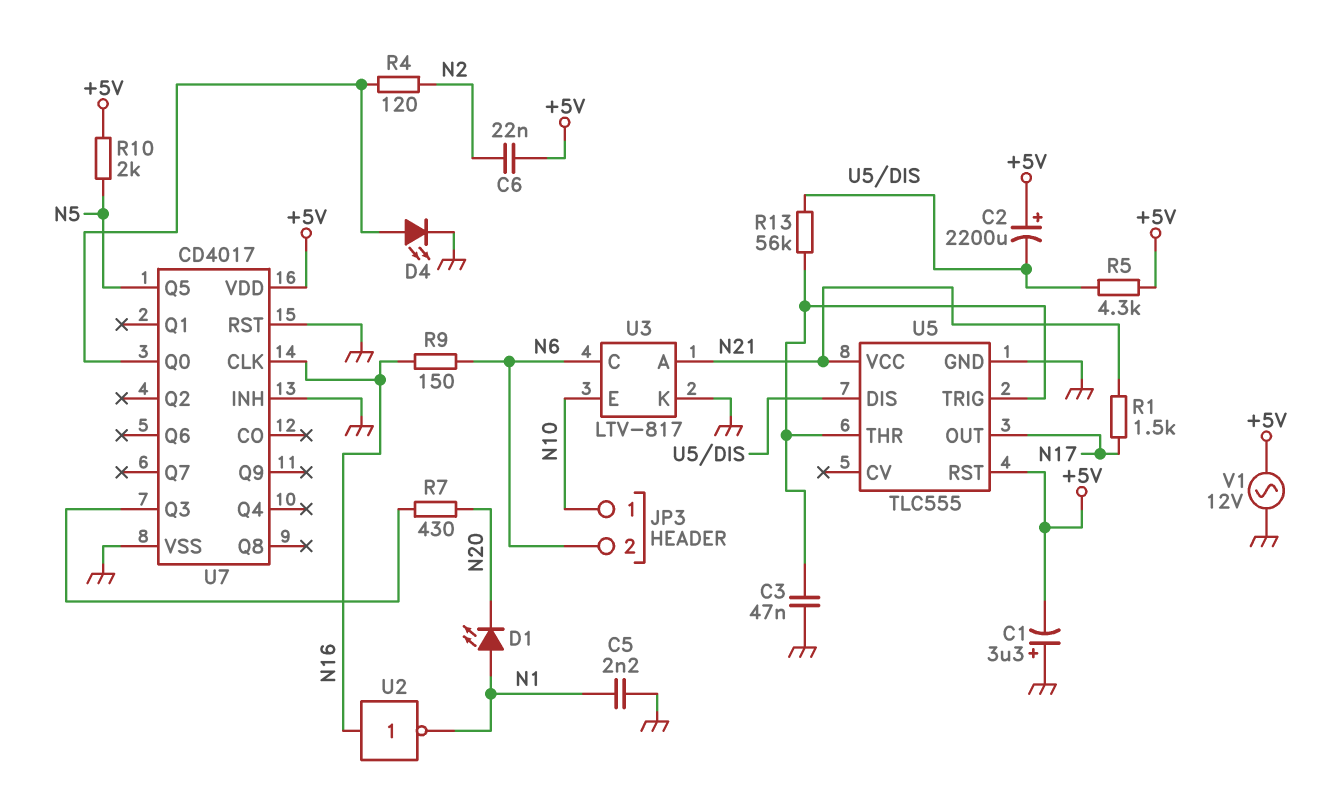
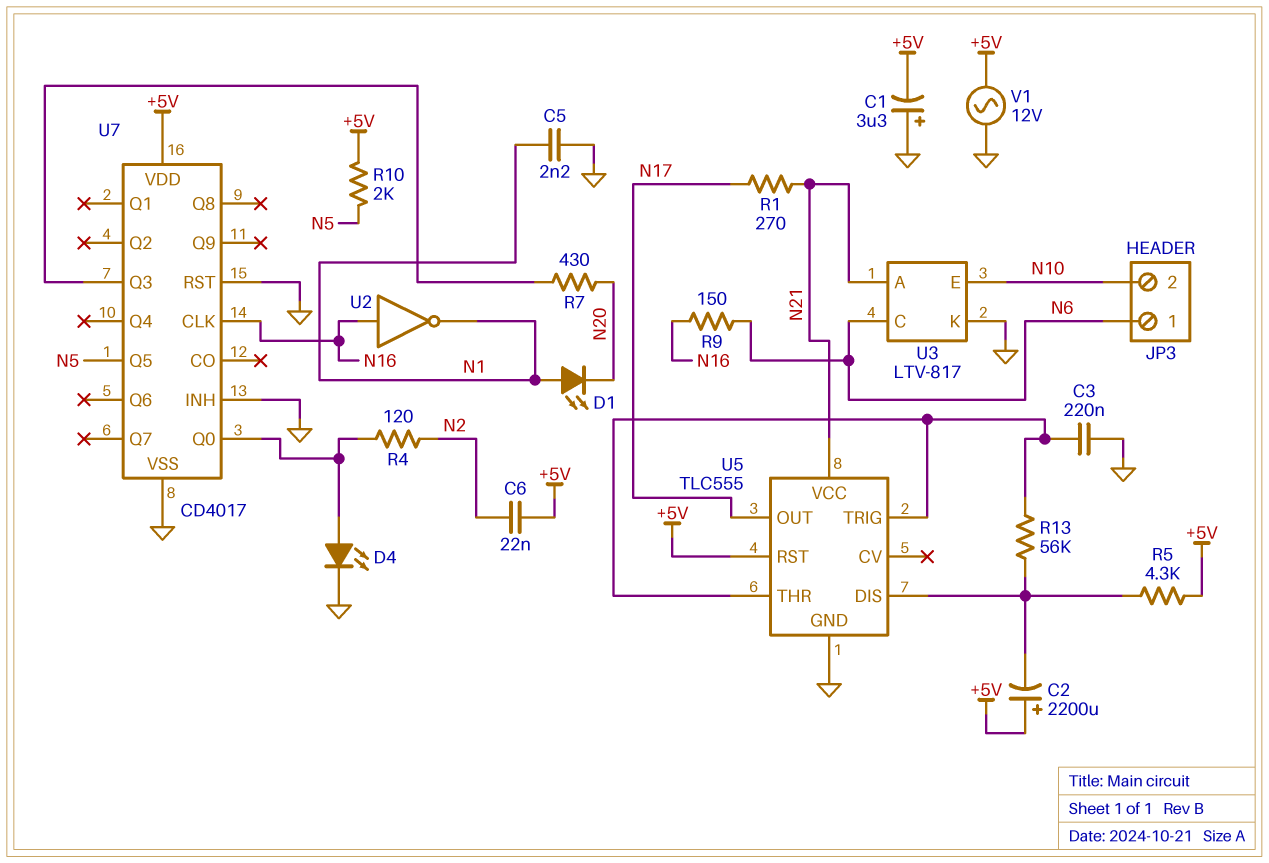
C3: 47nF (GND, U5/THR) -> 220nF (GND, U5/THR)
JP3 pin 1: N10 -> N6
JP3 pin 2: N6 -> N10
R1: 1.5k (N17, N21) -> 270 (N17, N21)

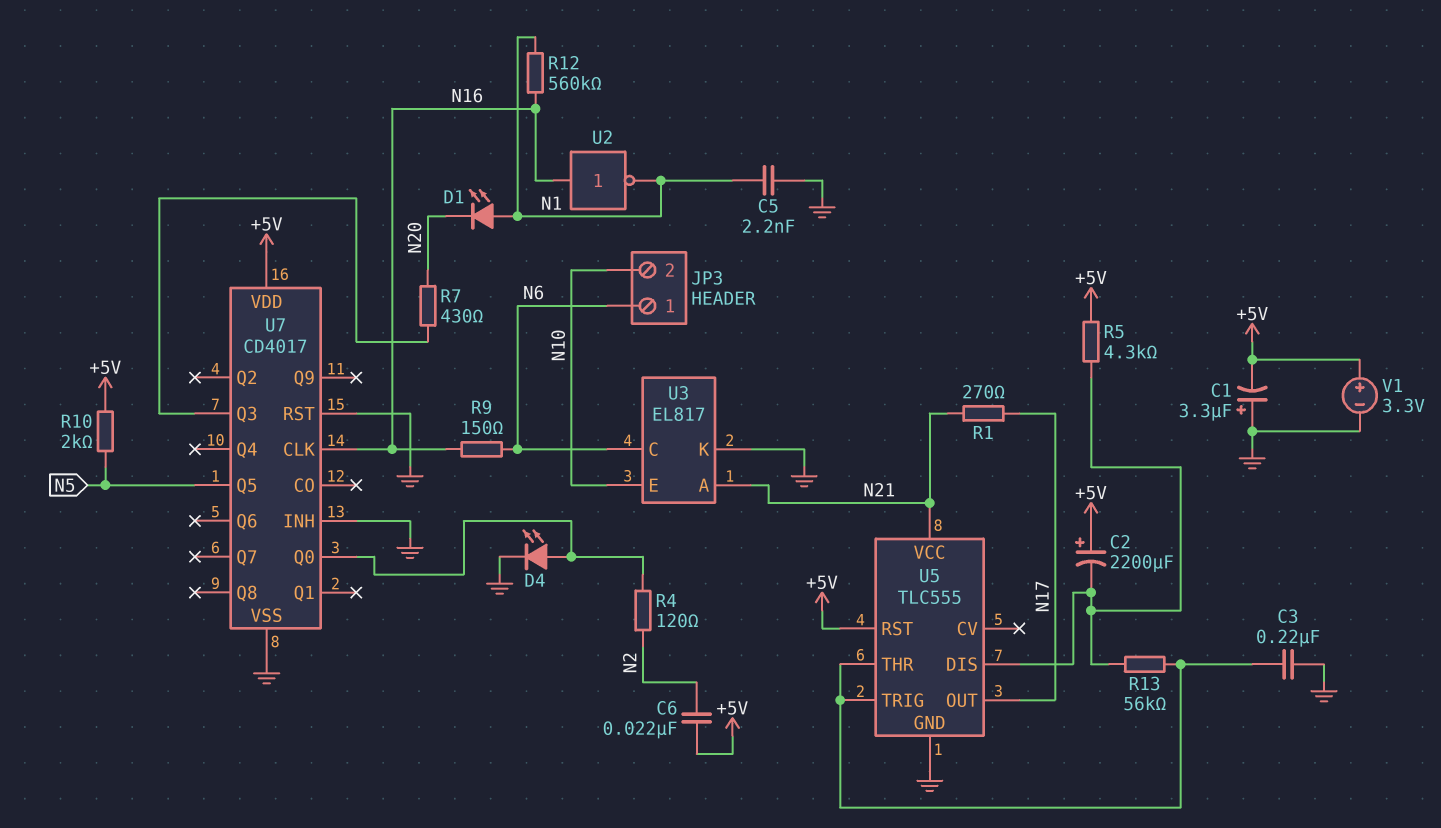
R12: none -> 560k (N1, N16)
U3: LTV-817 -> EL817
V1: AC 12V (+5V, GND) -> 3.3V (plus +5V, minus GND)

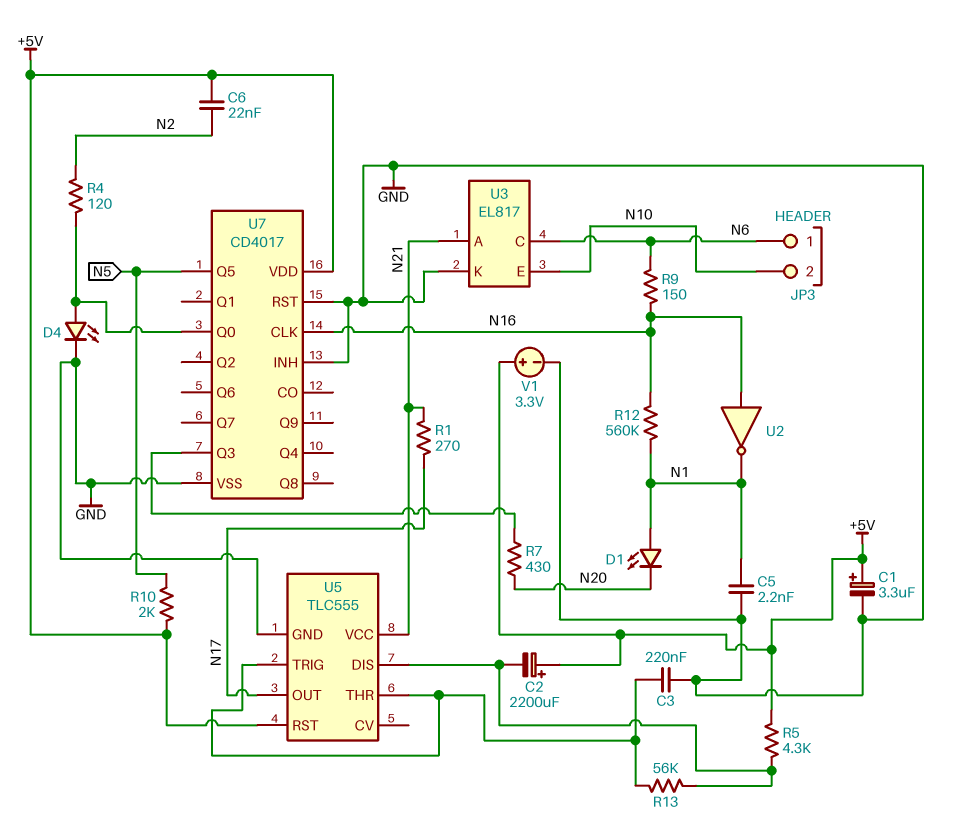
C1: 3.3uF (plus GND, minus +5V) -> 3.3uF (plus +5V, minus GND)

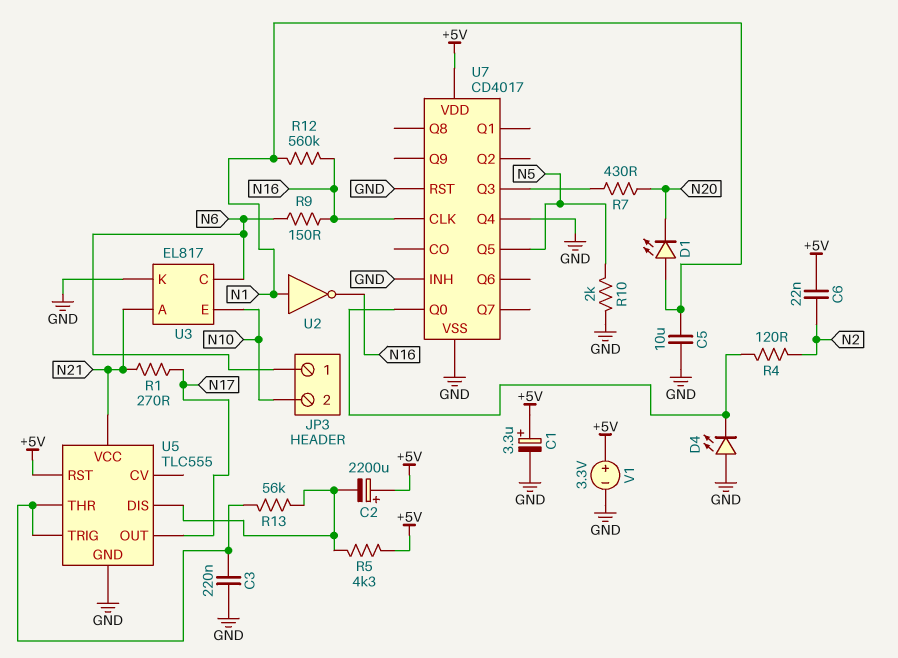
C5: 2.2nF (GND, N1) -> 10uF (GND, N1)
D4: LED (A U7/Q0, K GND) -> LED (A GND, K U7/Q0)
R10: 2k (+5V, N5) -> 2k (GND, N5)
U2: NOT (in N16, out N1) -> NOT (in N1, out N16)
U7 pin Q4: none -> GND

